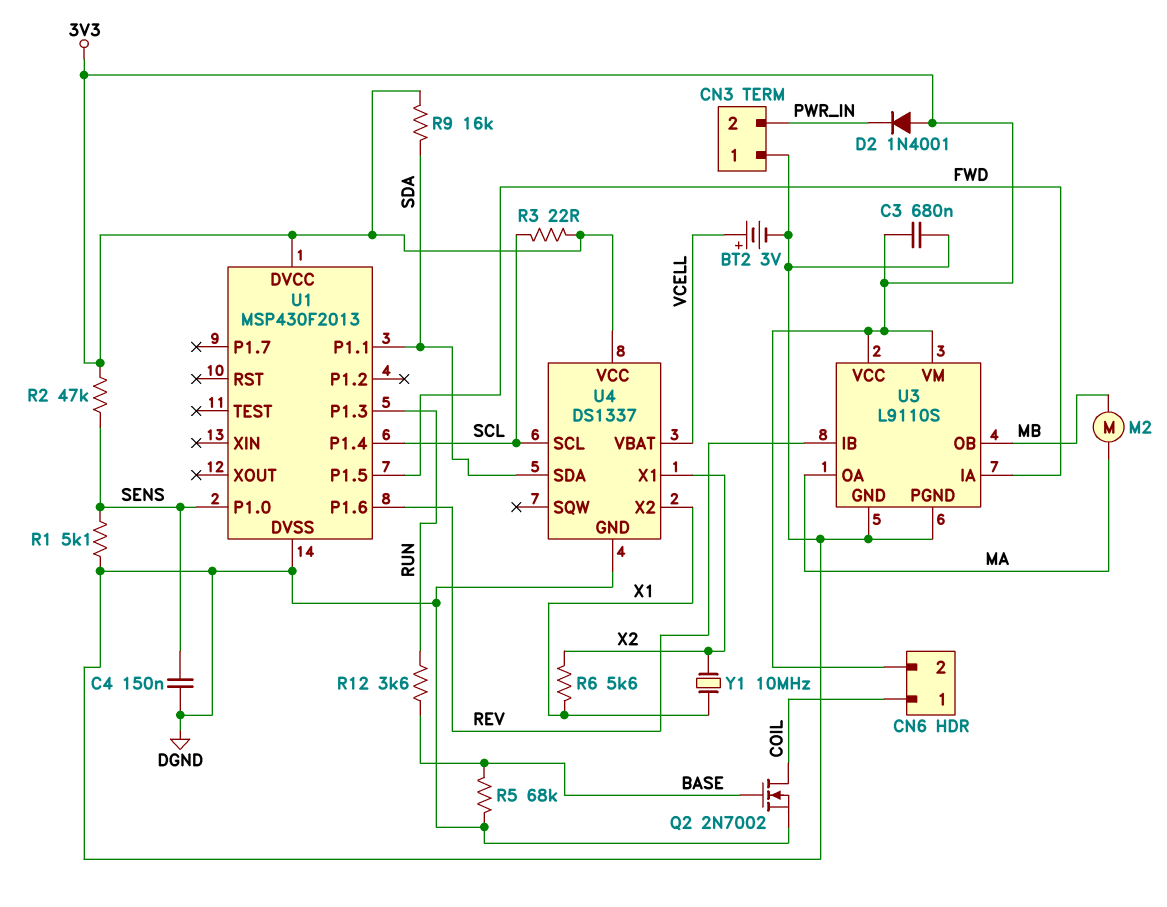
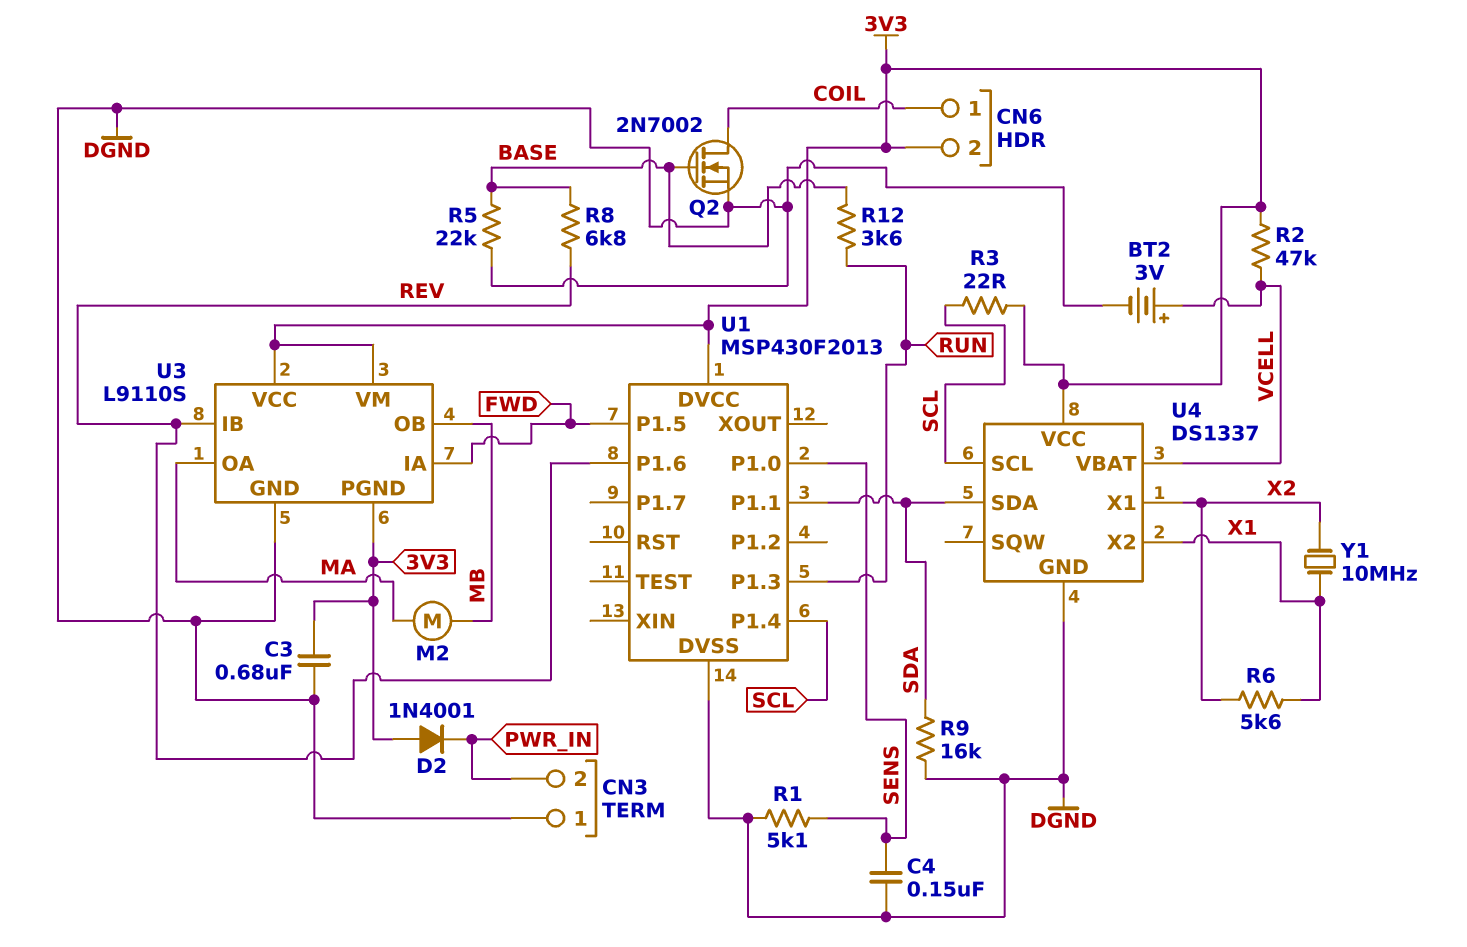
R2: 47k (3V3, SENS) -> 47k (3V3, VCELL)
R5: 68k (BASE, DGND) -> 22k (BASE, DGND)
R8: none -> 6.8k (BASE, REV)
R9: 16k (3V3, SDA) -> 16k (DGND, SDA)
U3 pin PGND: DGND -> 3V3

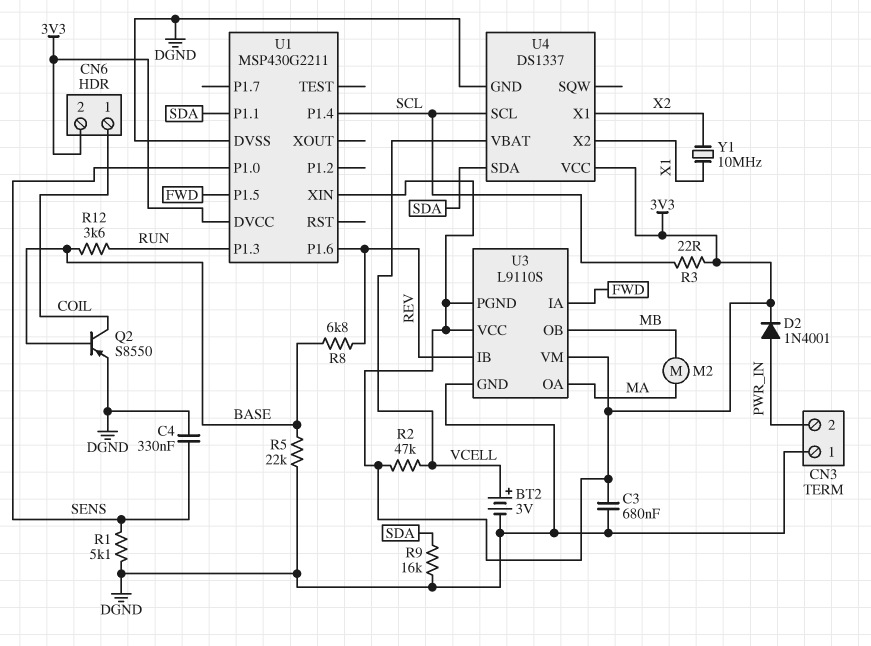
C4: 150nF (DGND, SENS) -> 330nF (DGND, SENS)
D2: diode 1N4001 (A 3V3, K PWR_IN) -> diode 1N4001 (A PWR_IN, K 3V3)
Q2: NMOS 2N7002 (G BASE, D COIL, S DGND) -> PNP S8550 (B BASE, C COIL, E DGND)
R6: 5.6k (X1, X2) -> none
U1: MSP430F2013 -> MSP430G2211
U1 pin XIN: none -> 3V3

